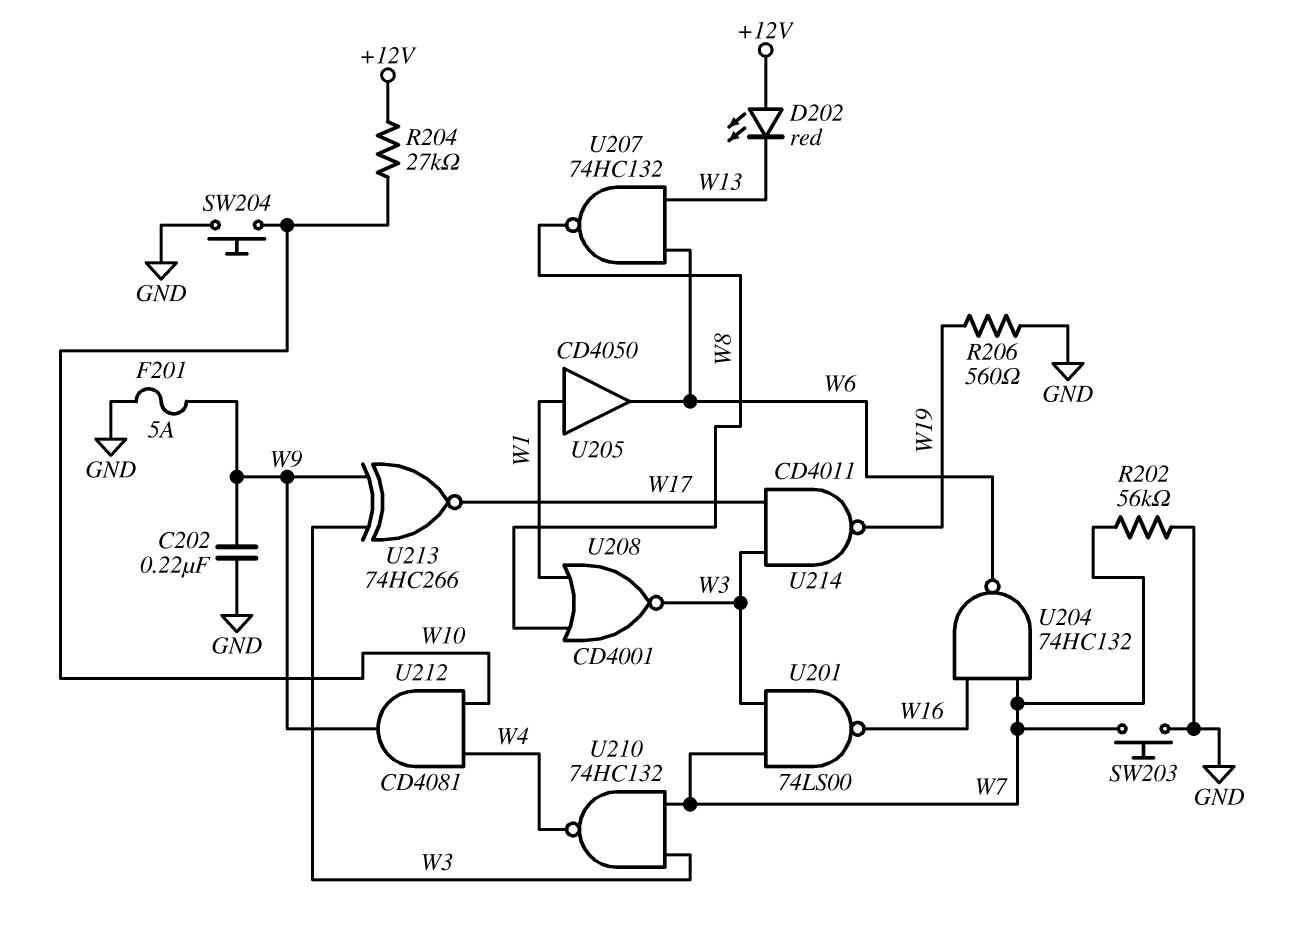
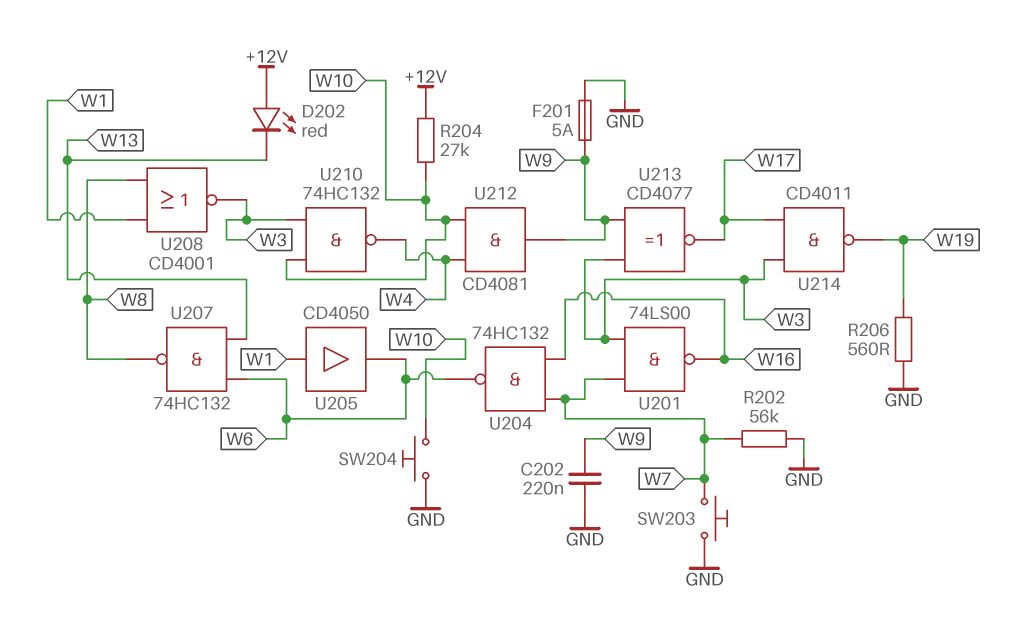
U210: NAND 74HC132 (in W3, in W7, out W4) -> NAND 74HC132 (in W3, in W10, out W4)
U213: XNOR 74HC266 (in W3, in W9, out W17) -> XNOR CD4077 (in W3, in W9, out W17)

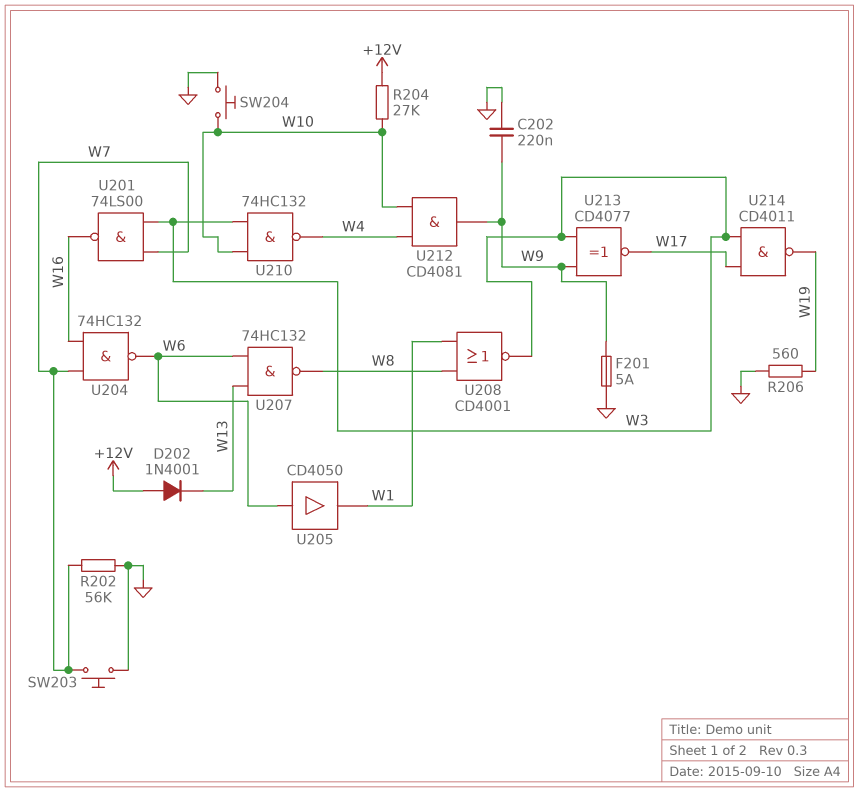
D202: LED red (A +12V, K W13) -> diode 1N4001 (A +12V, K W13)
U205: buffer CD4050 (in W1, out W6) -> buffer CD4050 (in W6, out W1)

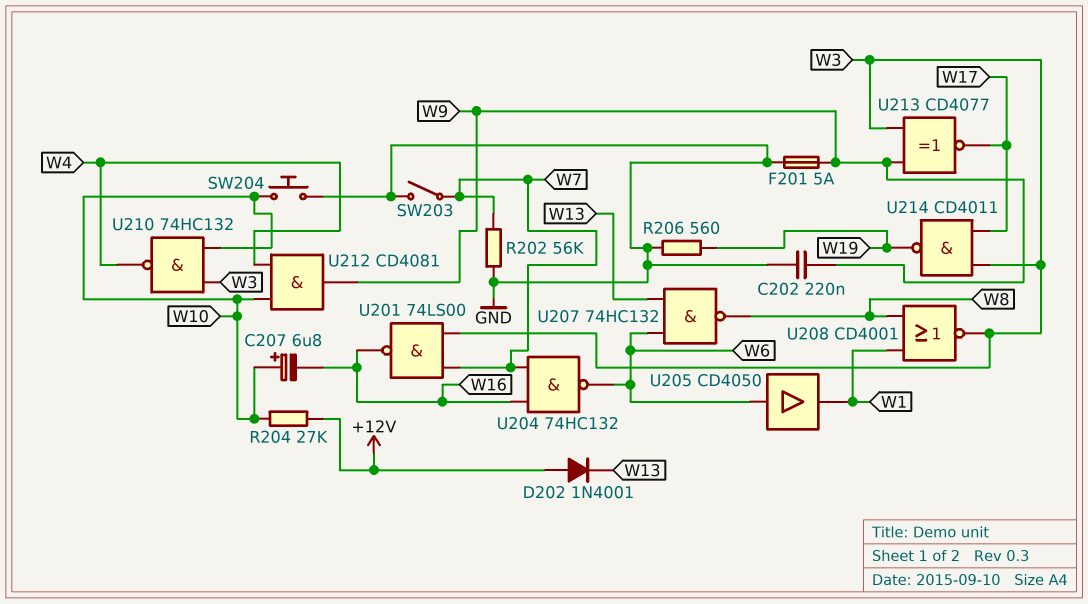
C207: none -> 6.8uF (plus W10, minus W16)
SW203: button (GND, W7) -> switch (GND, W7)

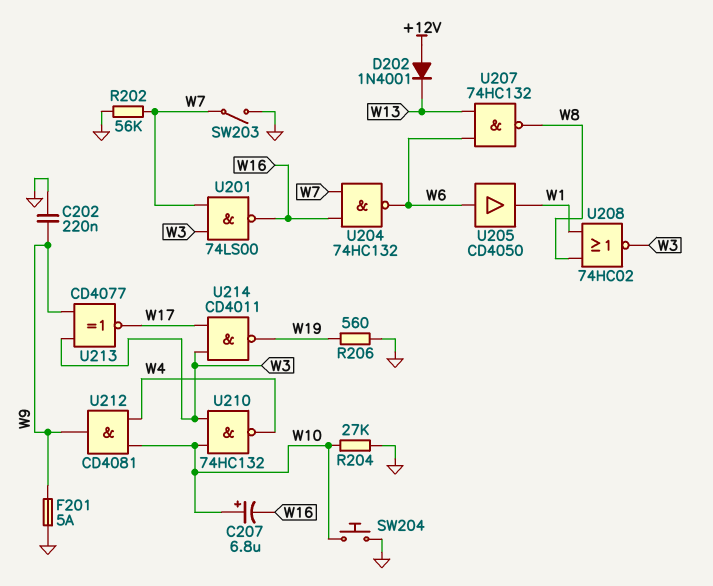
R204: 27k (+12V, W10) -> 27k (GND, W10)
U208: NOR CD4001 (in W1, in W8, out W3) -> NOR 74HC02 (in W1, in W8, out W3)

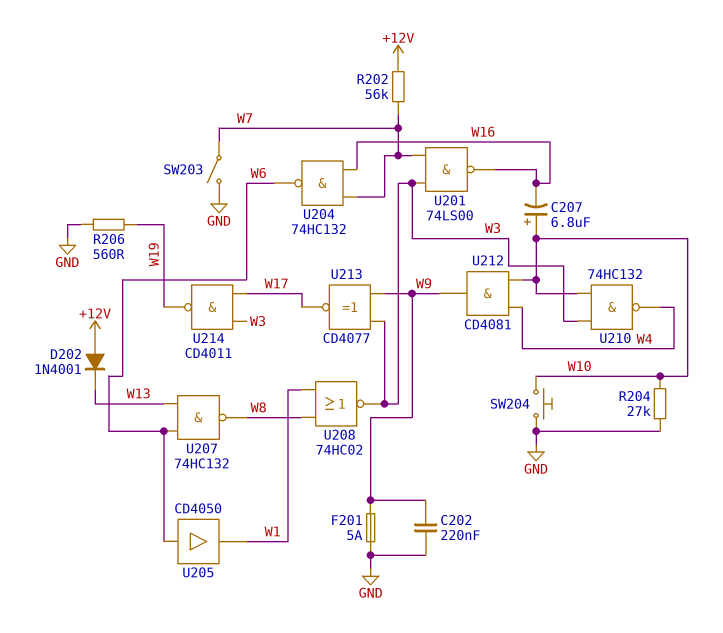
R202: 56k (GND, W7) -> 56k (+12V, W7)

